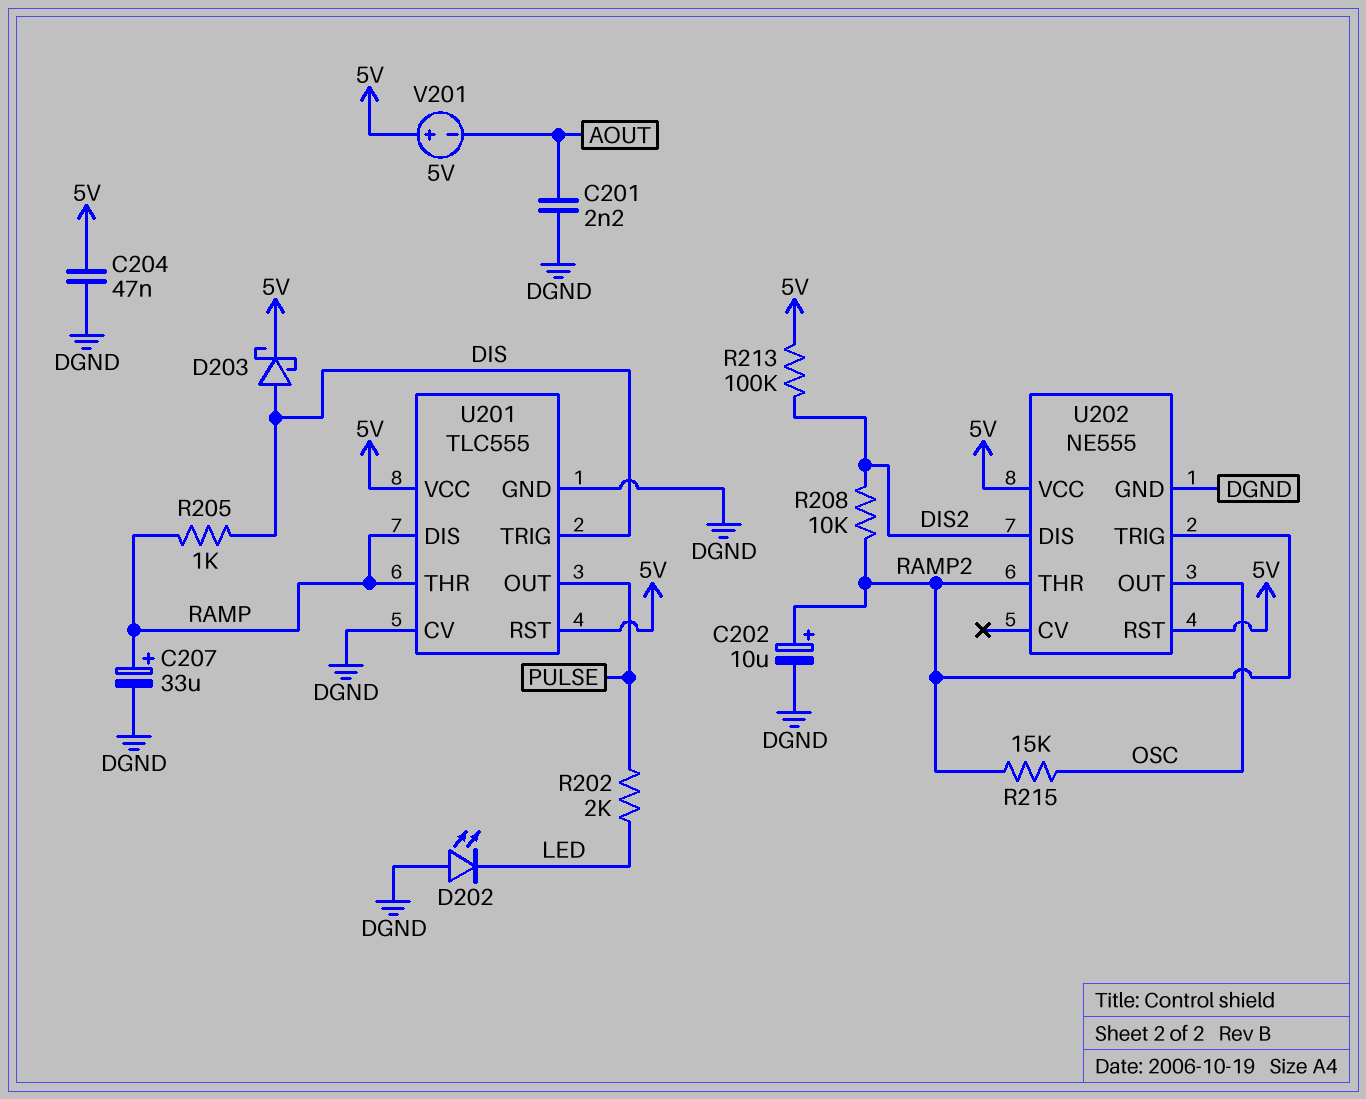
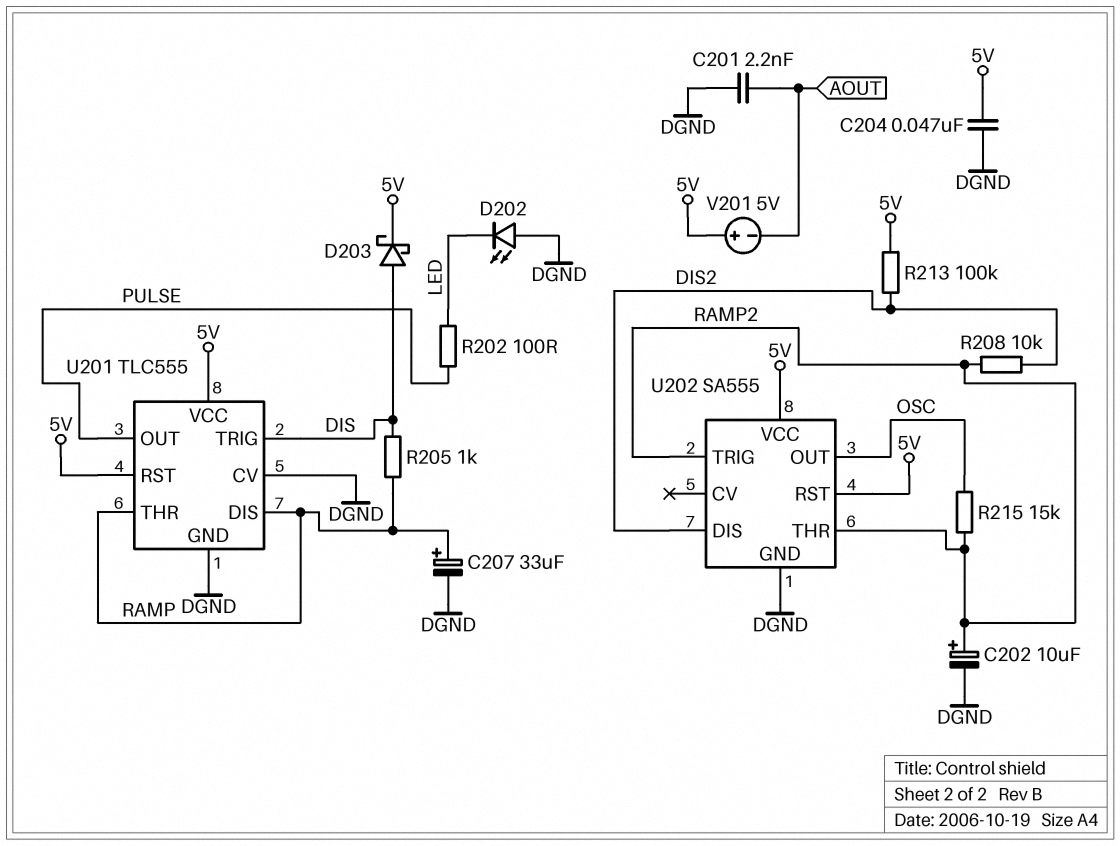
R202: 2k (LED, PULSE) -> 100 (LED, PULSE)
U202: NE555 -> SA555

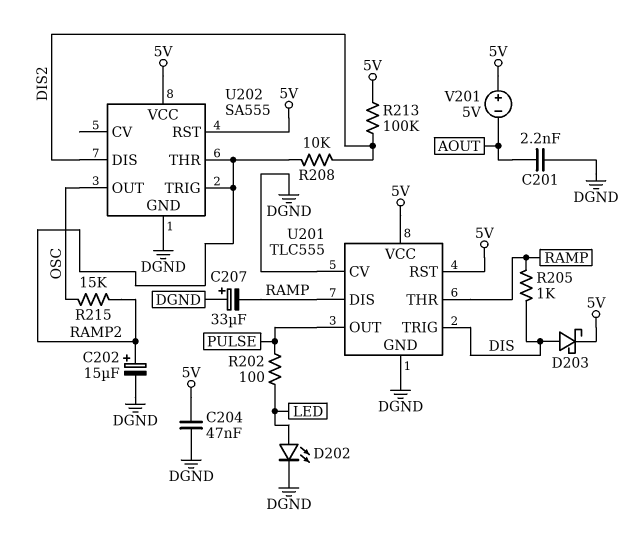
C202: 10uF (plus RAMP2, minus DGND) -> 15uF (plus RAMP2, minus DGND)
C207: 33uF (plus RAMP, minus DGND) -> 33uF (plus DGND, minus RAMP)
D202: LED (A DGND, K LED) -> LED (A LED, K DGND)

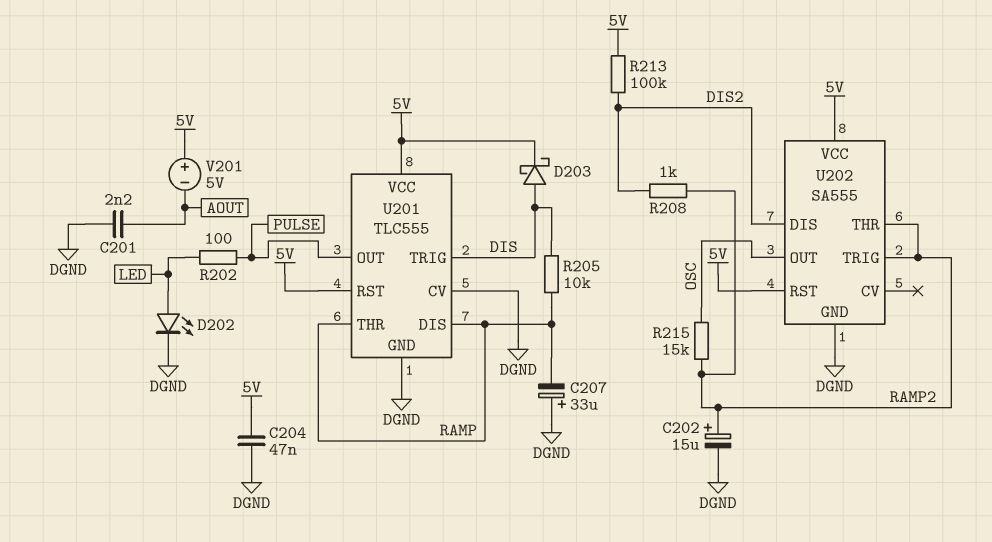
R205: 1k (DIS, RAMP) -> 10k (DIS, RAMP)
R208: 10k (DIS2, RAMP2) -> 1k (DIS2, RAMP2)

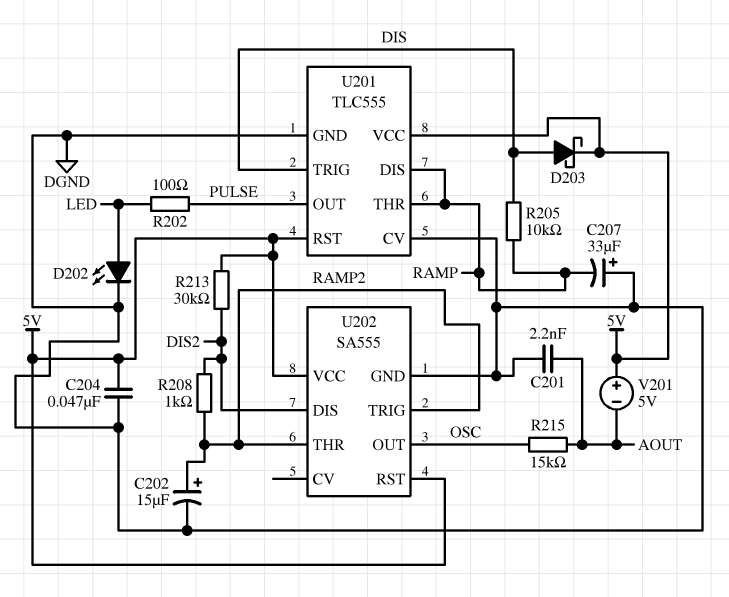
R213: 100k (5V, DIS2) -> 30k (5V, DIS2)
R215: 15k (OSC, RAMP2) -> 15k (AOUT, OSC)

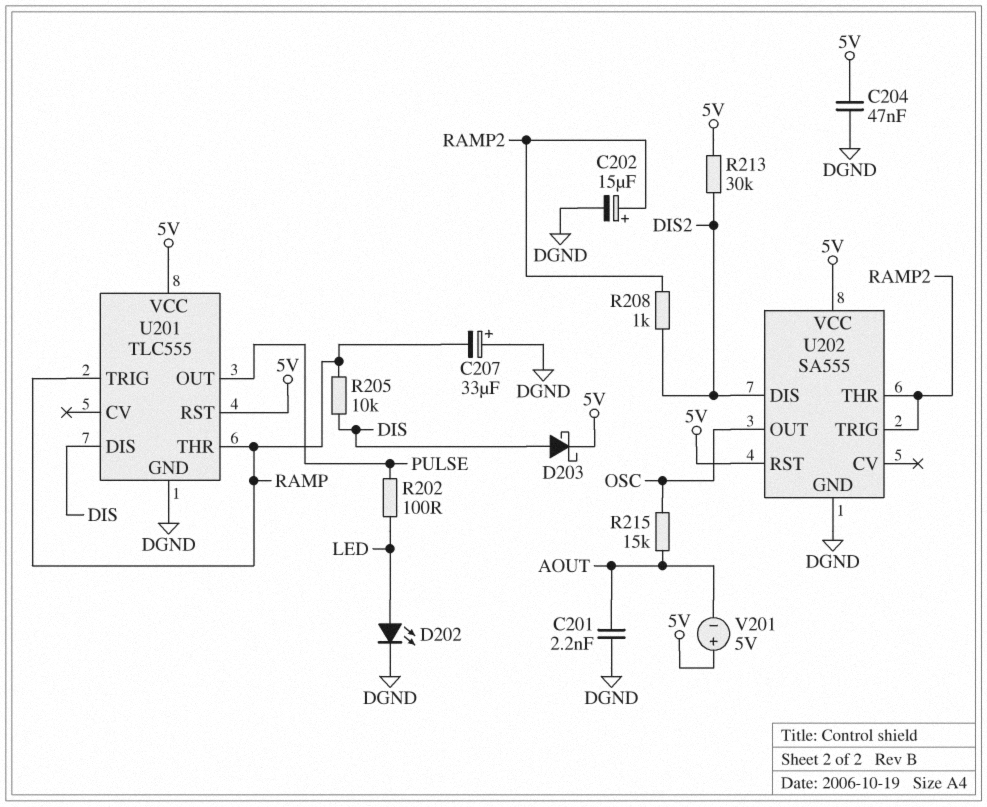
U201 pin CV: DGND -> none
U201 pin DIS: RAMP -> DIS
U201 pin TRIG: DIS -> RAMP

